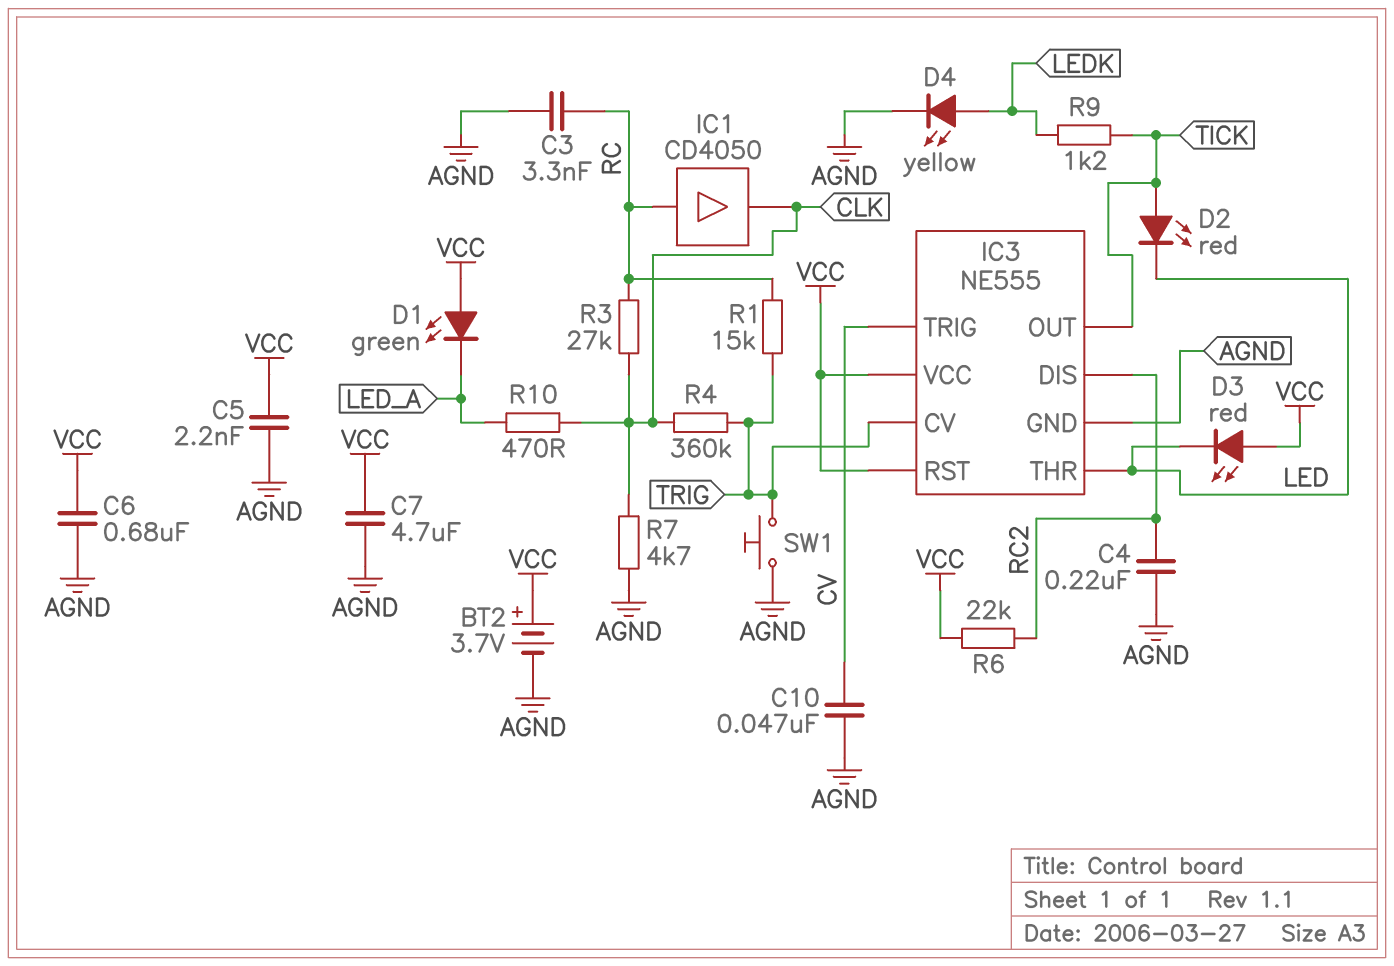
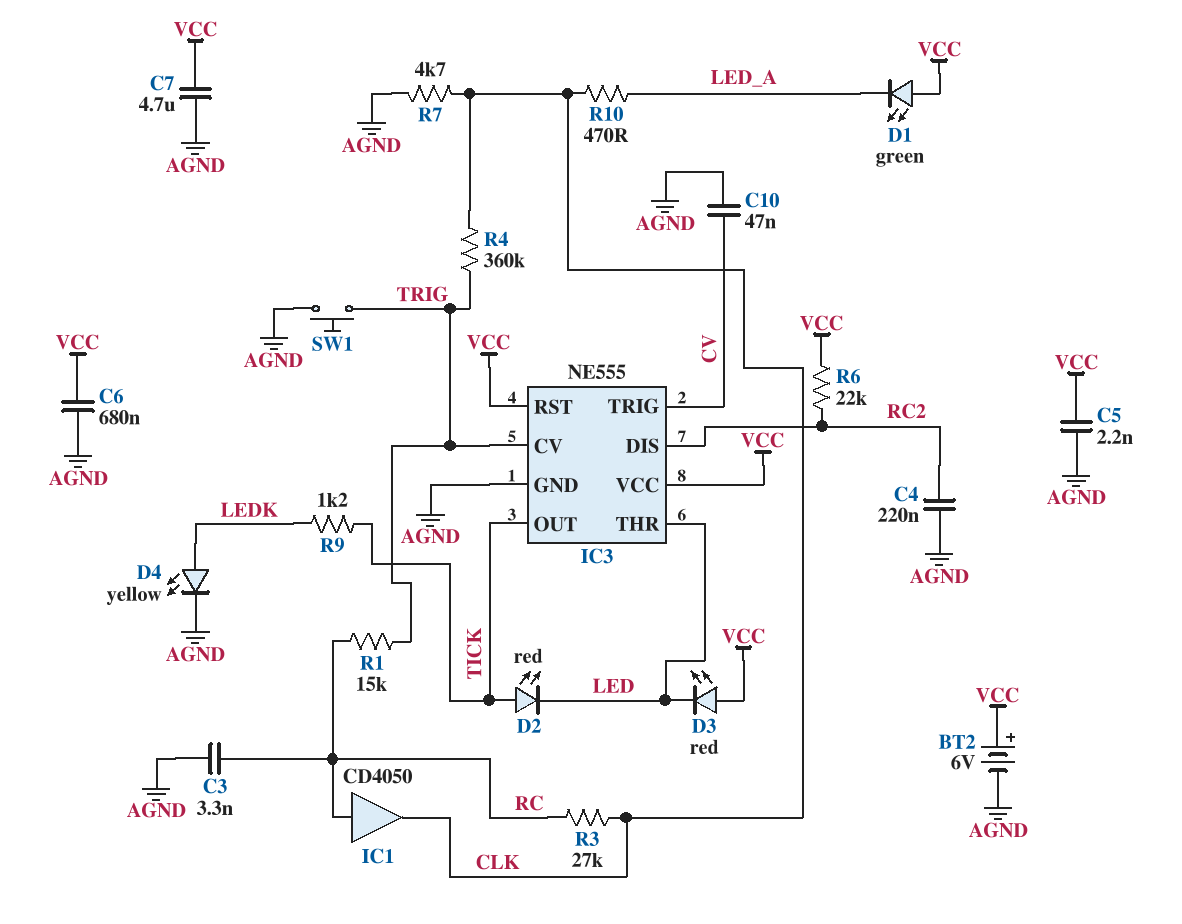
BT2: 3.7V (plus VCC, minus AGND) -> 6V (plus VCC, minus AGND)

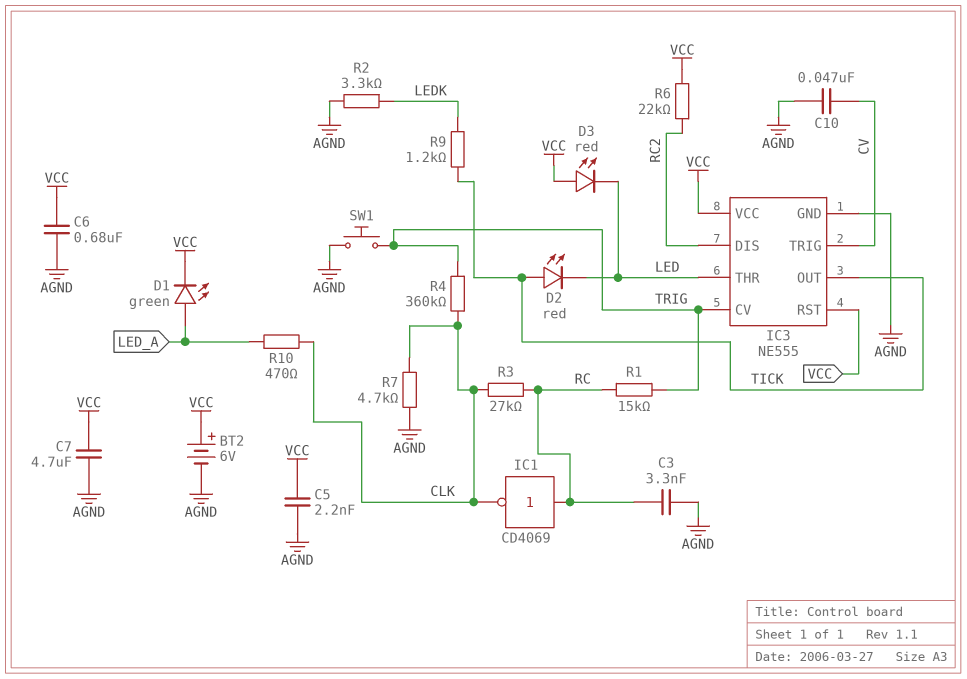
C4: 220nF (AGND, RC2) -> none
D1: LED green (A VCC, K LED_A) -> LED green (A LED_A, K VCC)
D4: LED yellow (A LEDK, K AGND) -> none
IC1: buffer CD4050 (in RC, out CLK) -> NOT CD4069 (in RC, out CLK)
R2: none -> 3.3k (AGND, LEDK)

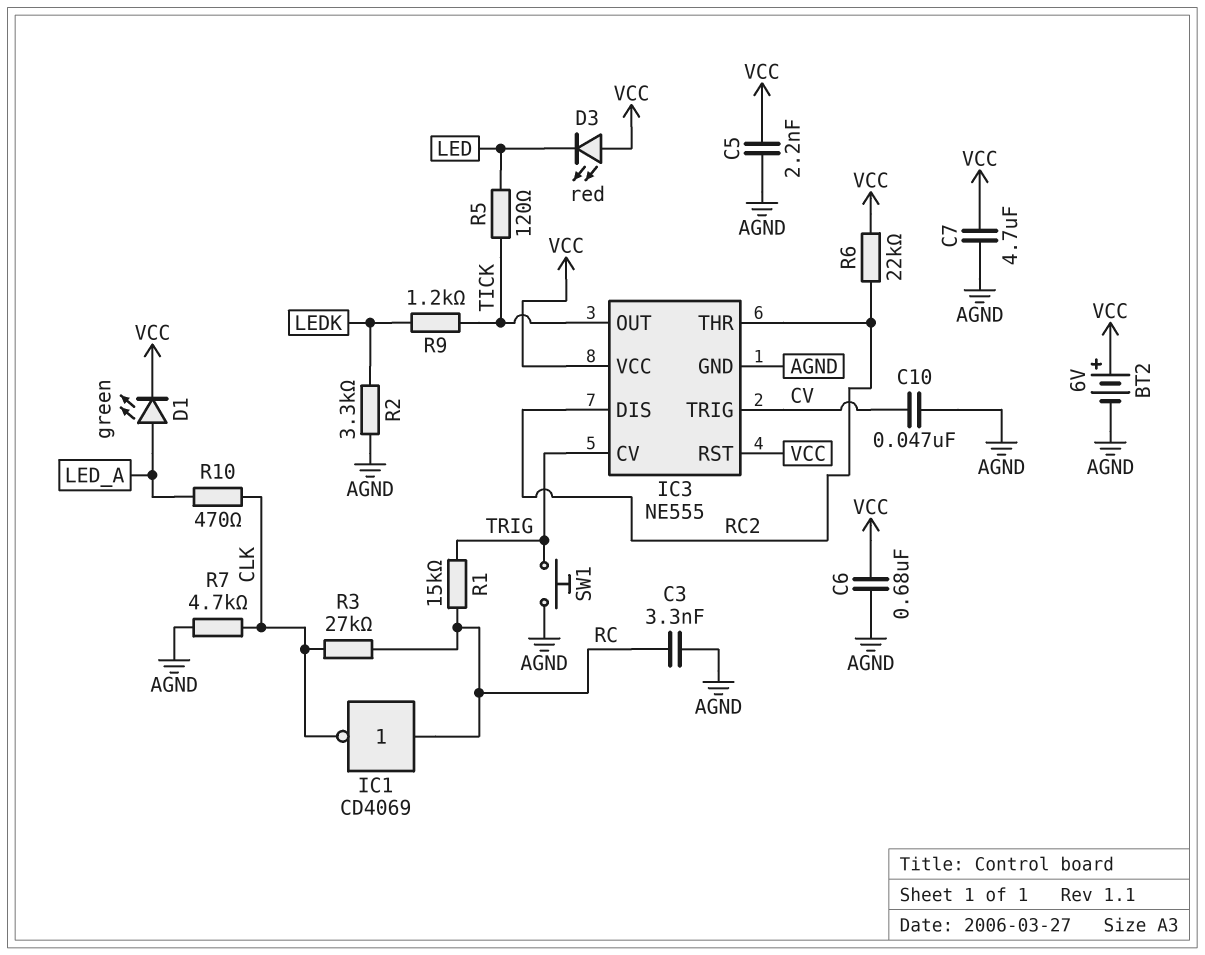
D2: LED red (A TICK, K LED) -> none
IC3 pin THR: LED -> RC2
R4: 360k (CLK, TRIG) -> none
R5: none -> 120 (LED, TICK)

